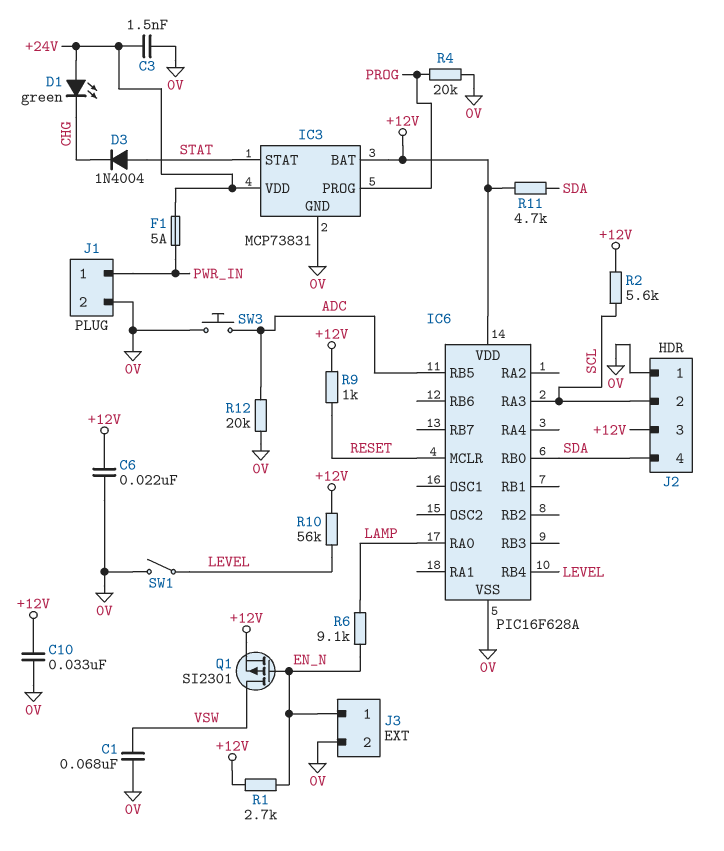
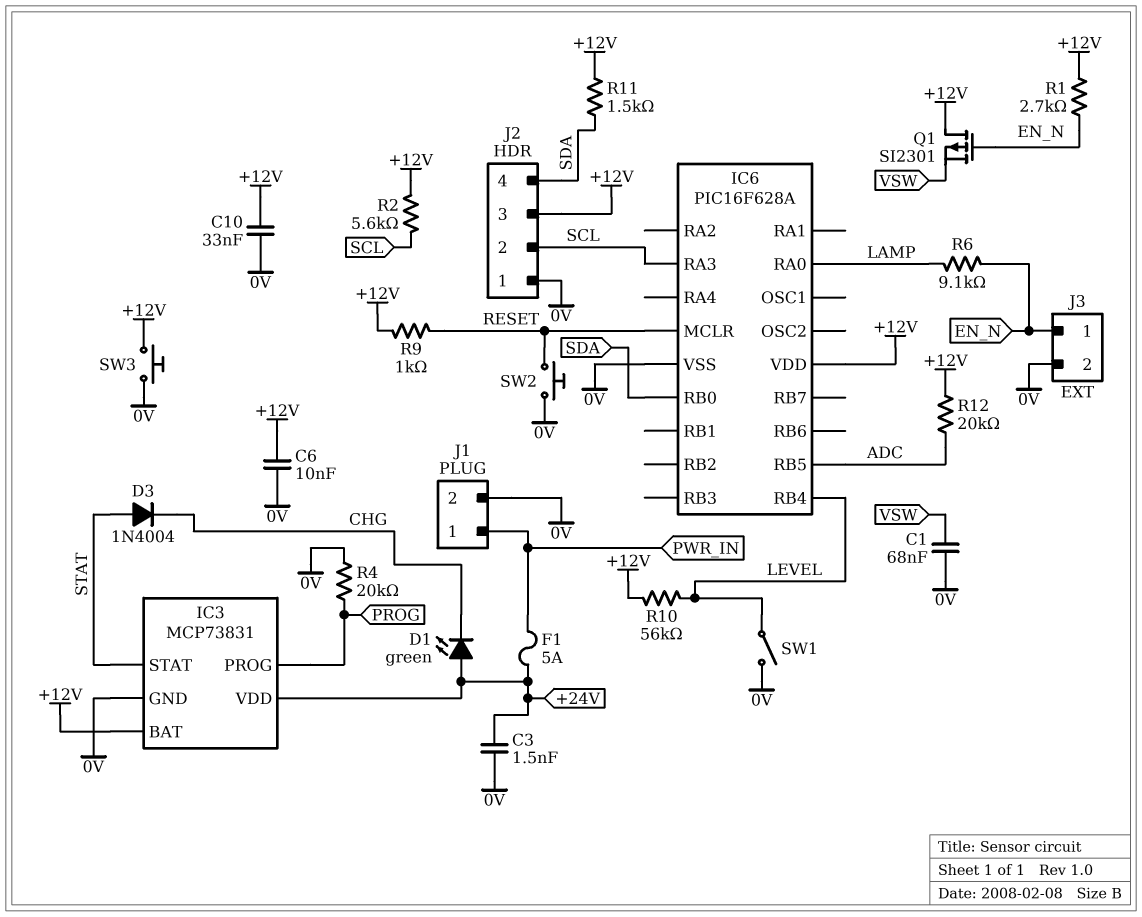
C6: 22nF (+12V, 0V) -> 10nF (+12V, 0V)
Q1: PMOS SI2301 (G EN_N, D VSW, S +12V) -> PMOS SI2301 (G EN_N, D +12V, S VSW)
R11: 4.7k (+12V, SDA) -> 1.5k (+12V, SDA)
R12: 20k (0V, ADC) -> 20k (+12V, ADC)
SW2: none -> button (0V, RESET)
SW3: button (0V, ADC) -> button (+12V, 0V)

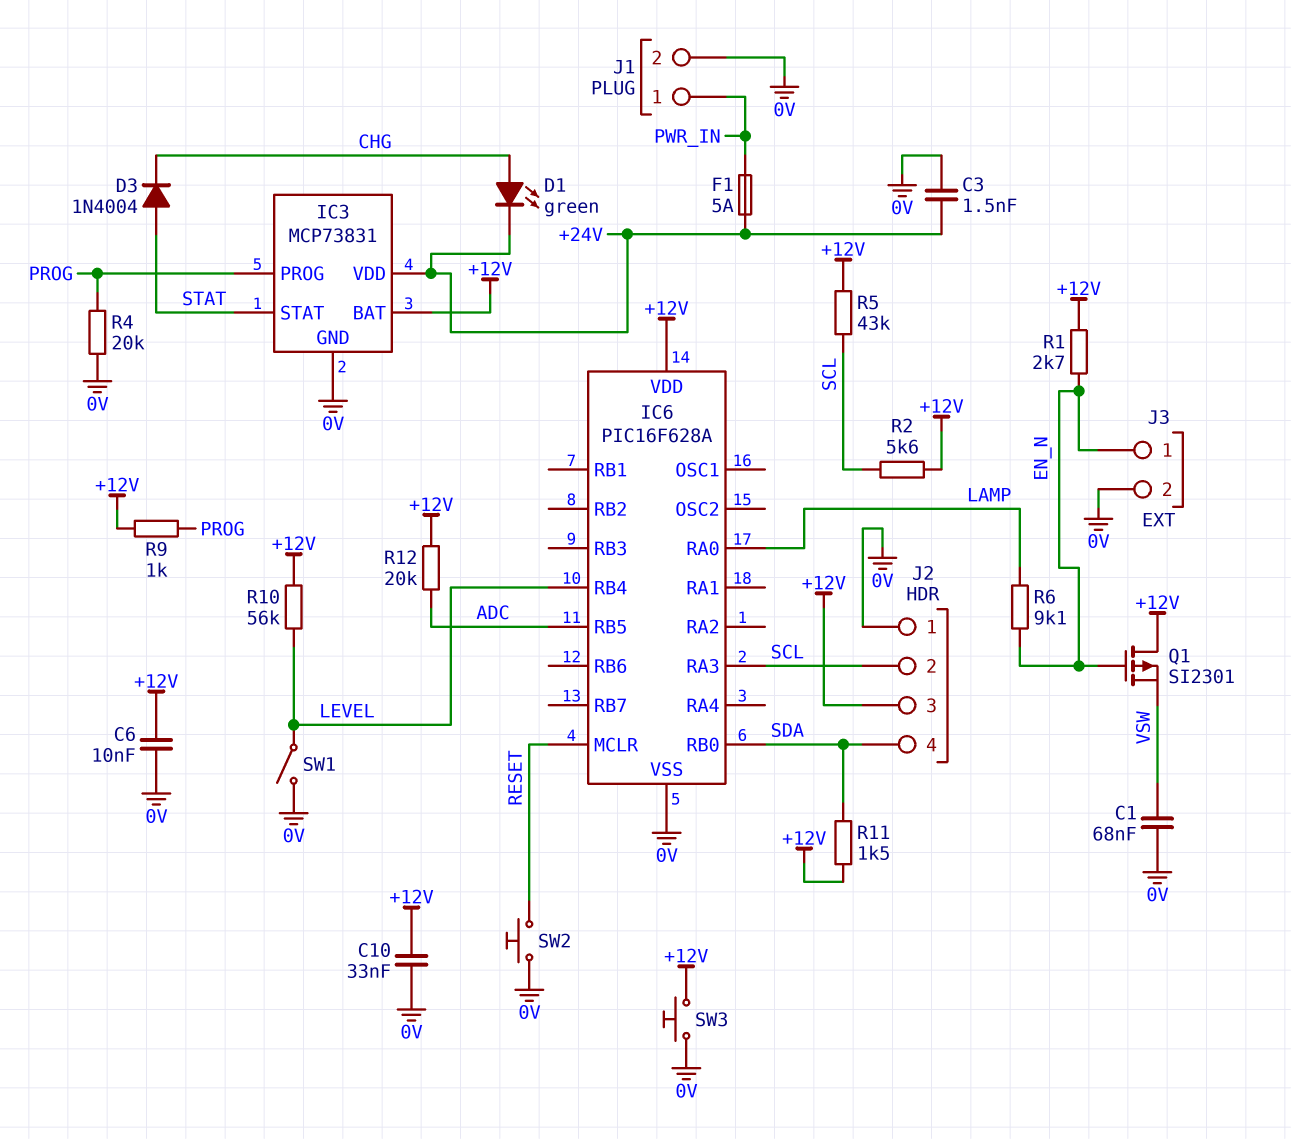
D1: LED green (A +24V, K CHG) -> LED green (A CHG, K +24V)
R5: none -> 43k (+12V, SCL)
R9: 1k (+12V, RESET) -> 1k (+12V, PROG)

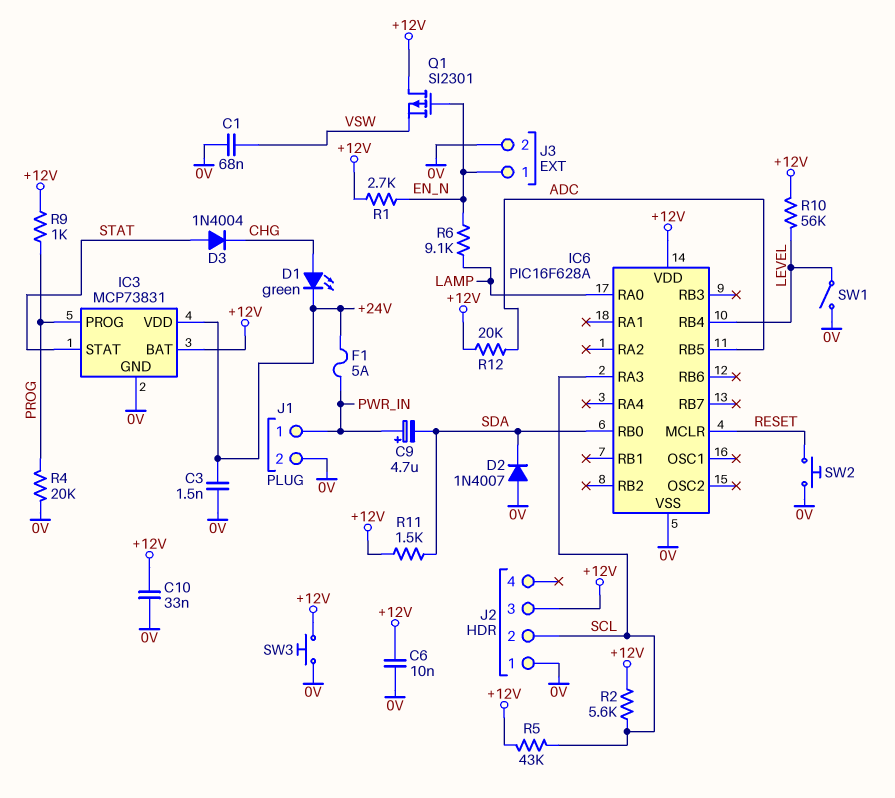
C9: none -> 4.7uF (plus PWR_IN, minus SDA)
D2: none -> diode 1N4007 (A 0V, K SDA)
J2 pin 4: SDA -> none

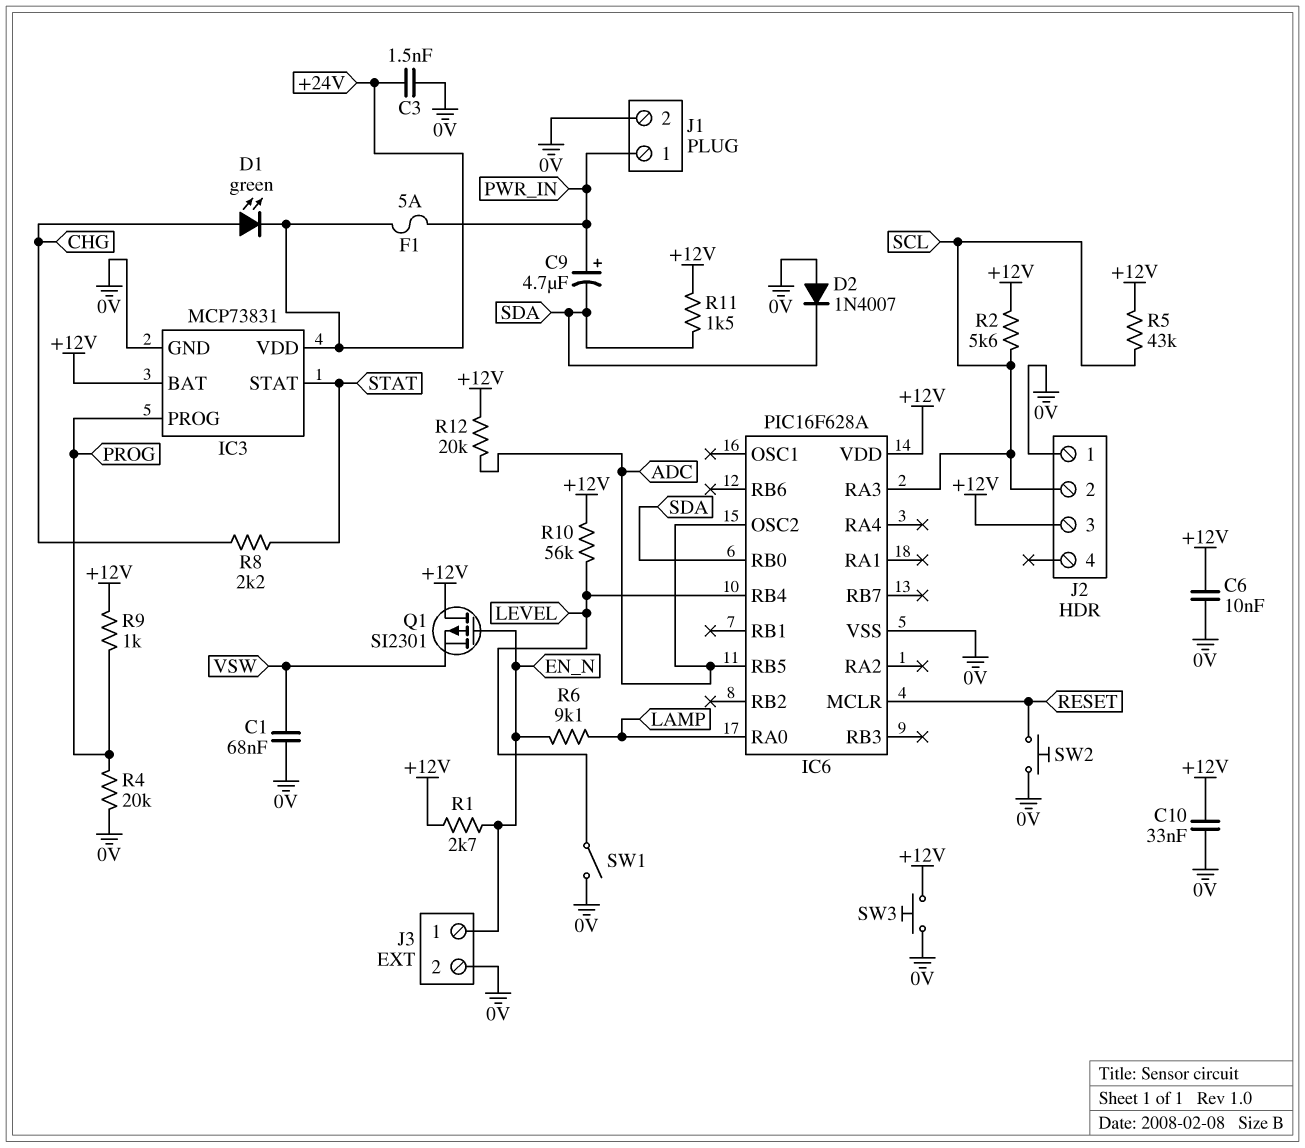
D3: diode 1N4004 (A STAT, K CHG) -> none
IC6 pin OSC2: none -> ADC
R8: none -> 2.2k (CHG, STAT)

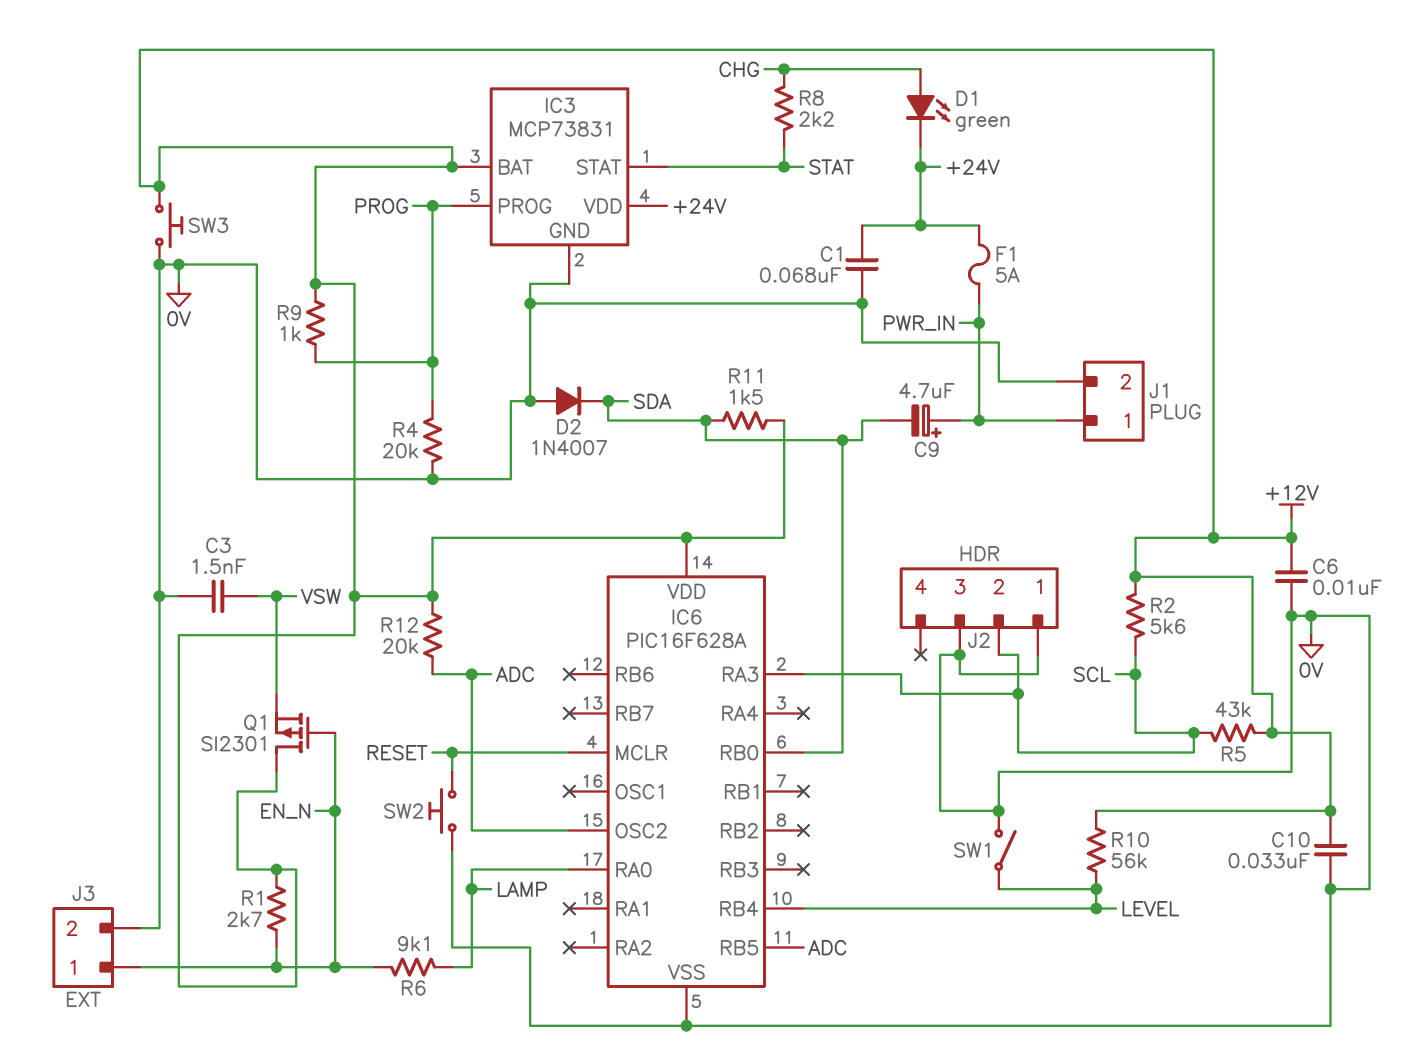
C1: 68nF (0V, VSW) -> 68nF (+24V, 0V)
C3: 1.5nF (+24V, 0V) -> 1.5nF (0V, VSW)
J2 pin 3: +12V -> 0V

